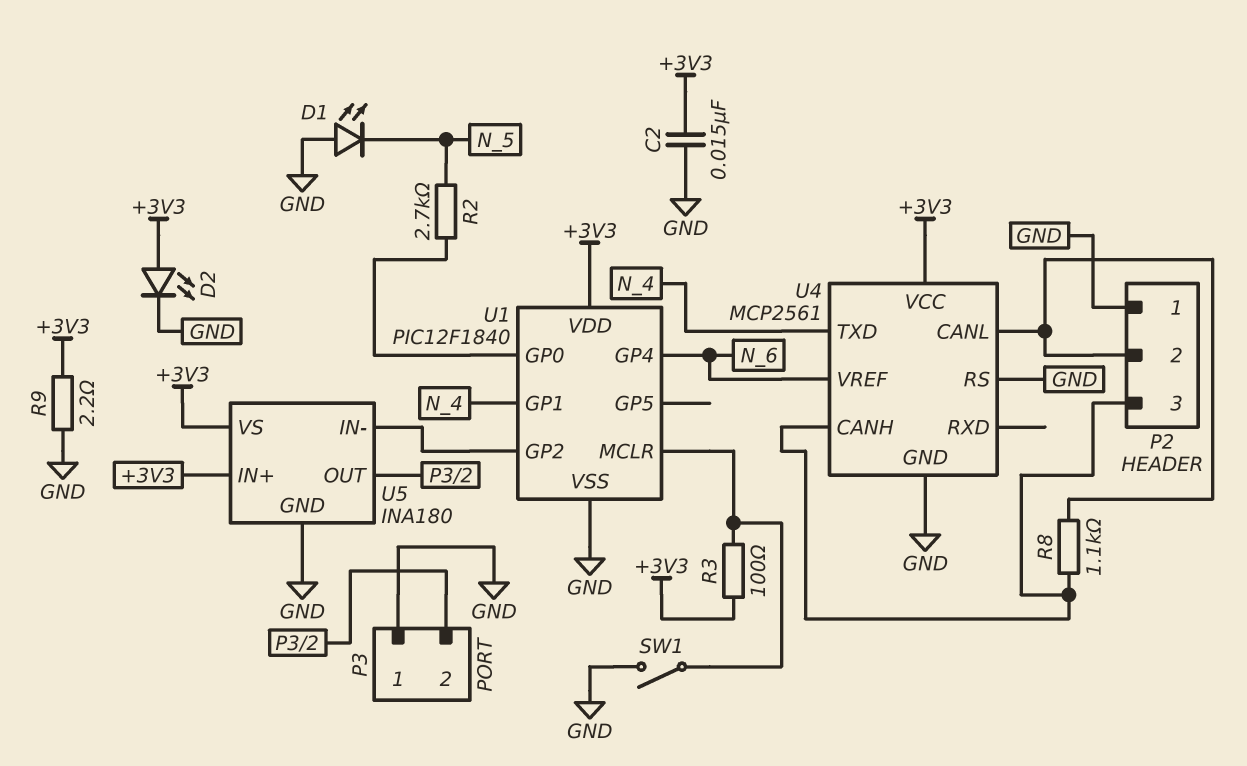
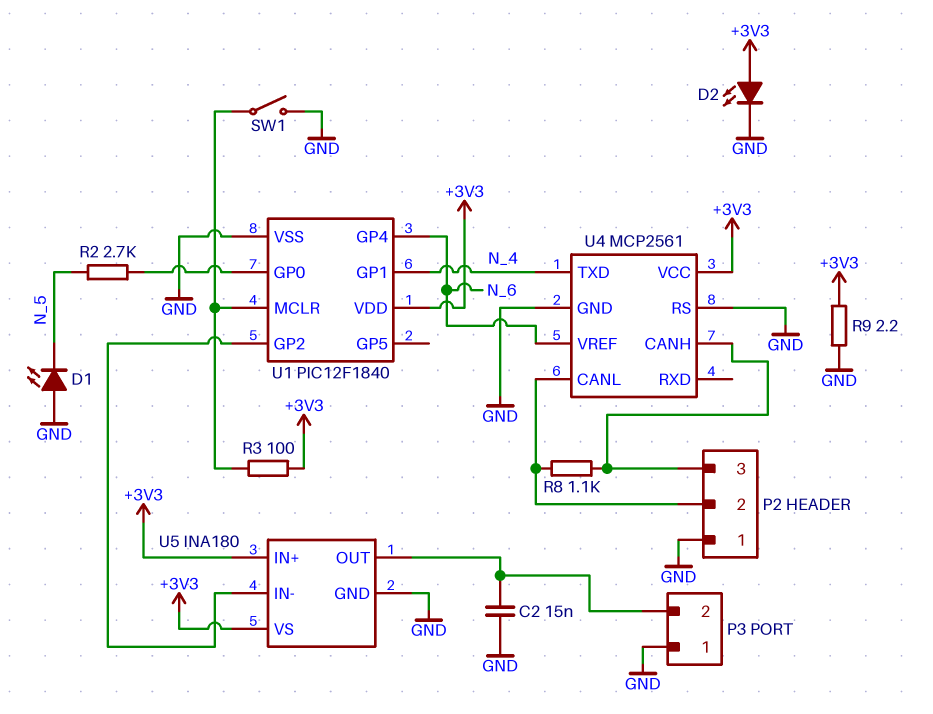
C2: 15nF (+3V3, GND) -> 15nF (GND, P3/2)

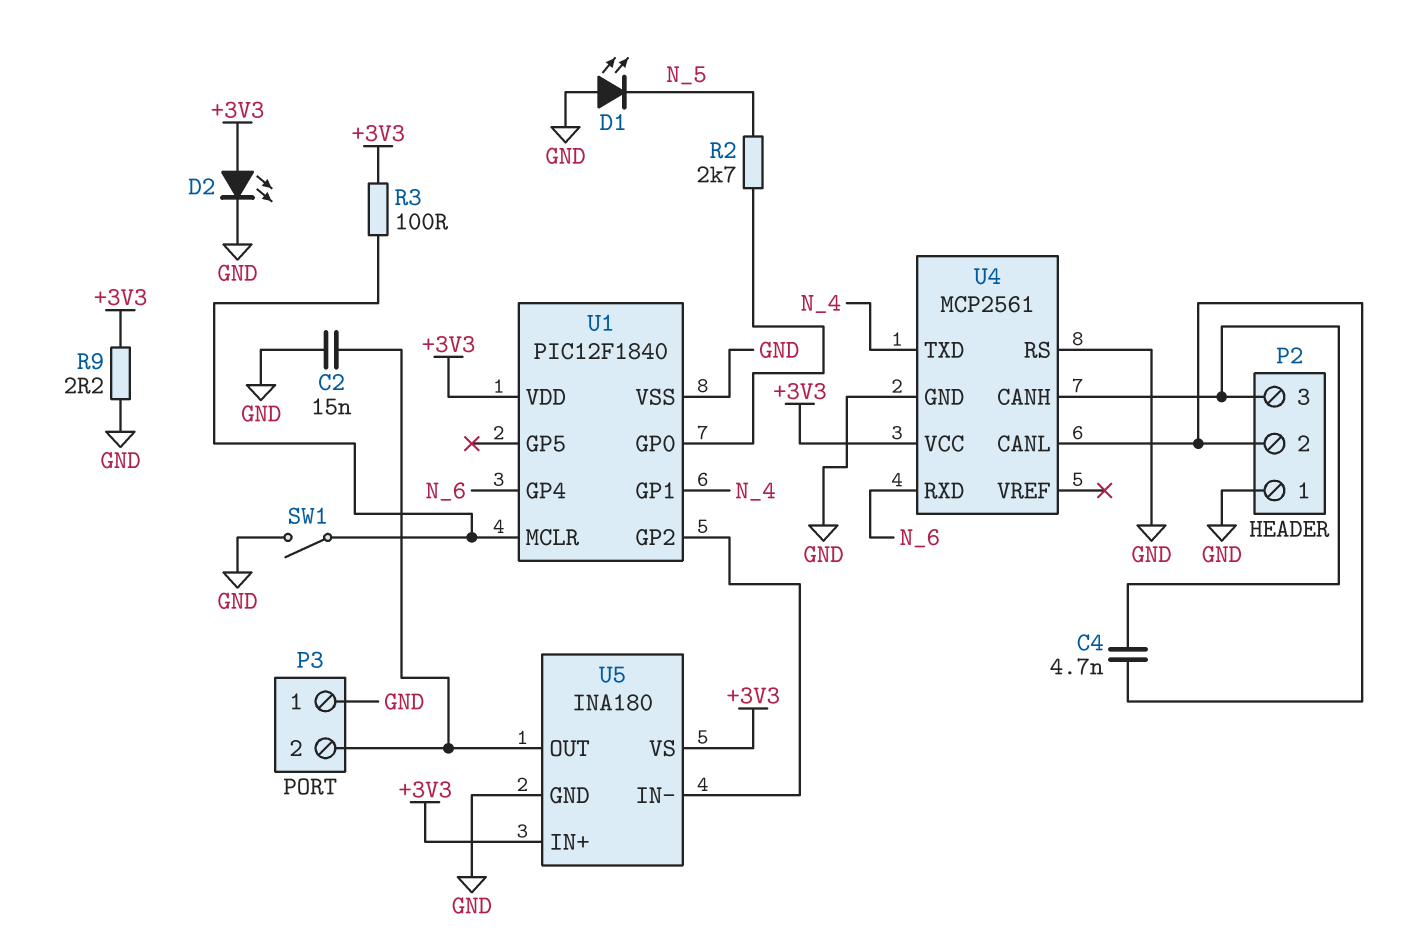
C4: none -> 4.7nF (P2/2, P2/3)
R8: 1.1k (P2/2, P2/3) -> none
U4 pin RXD: none -> N_6
U4 pin VREF: N_6 -> none

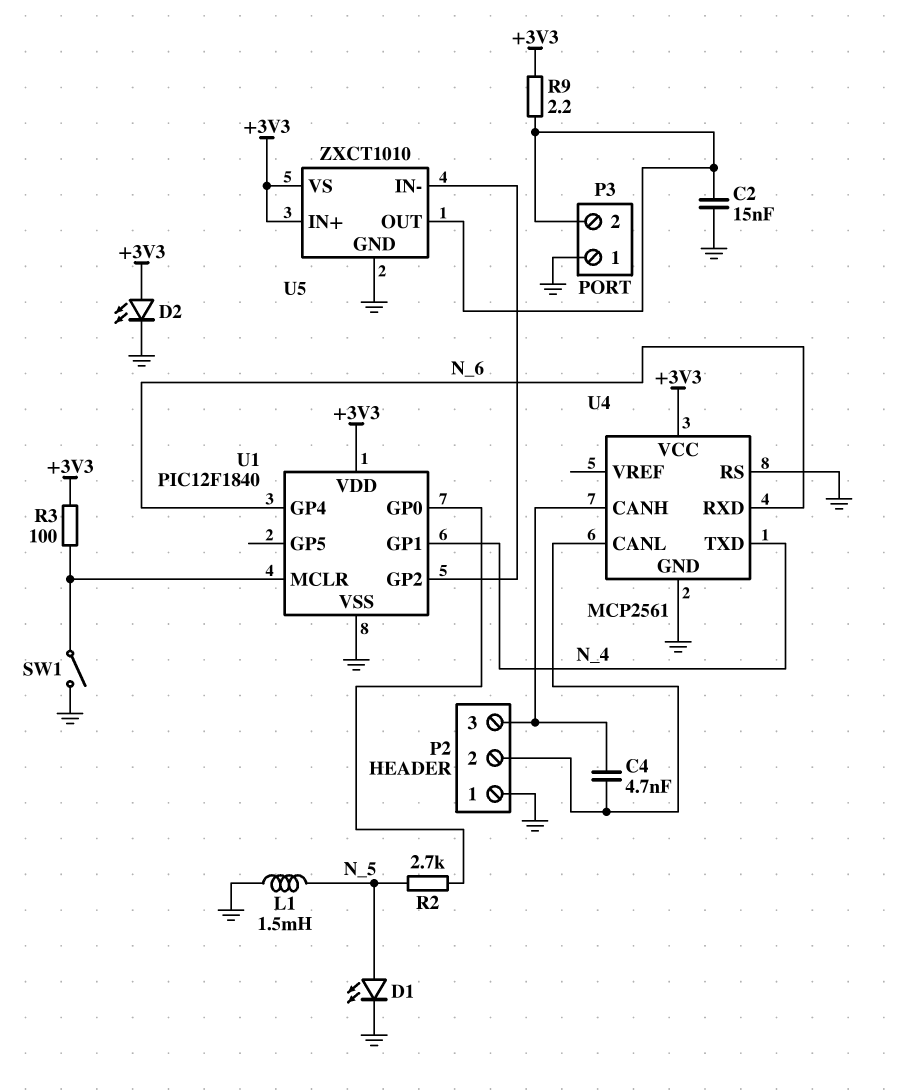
D1: LED (A GND, K N_5) -> LED (A N_5, K GND)
L1: none -> 1.5mH (GND, N_5)
R9: 2.2 (+3V3, GND) -> 2.2 (+3V3, P3/2)
U5: INA180 -> ZXCT1010

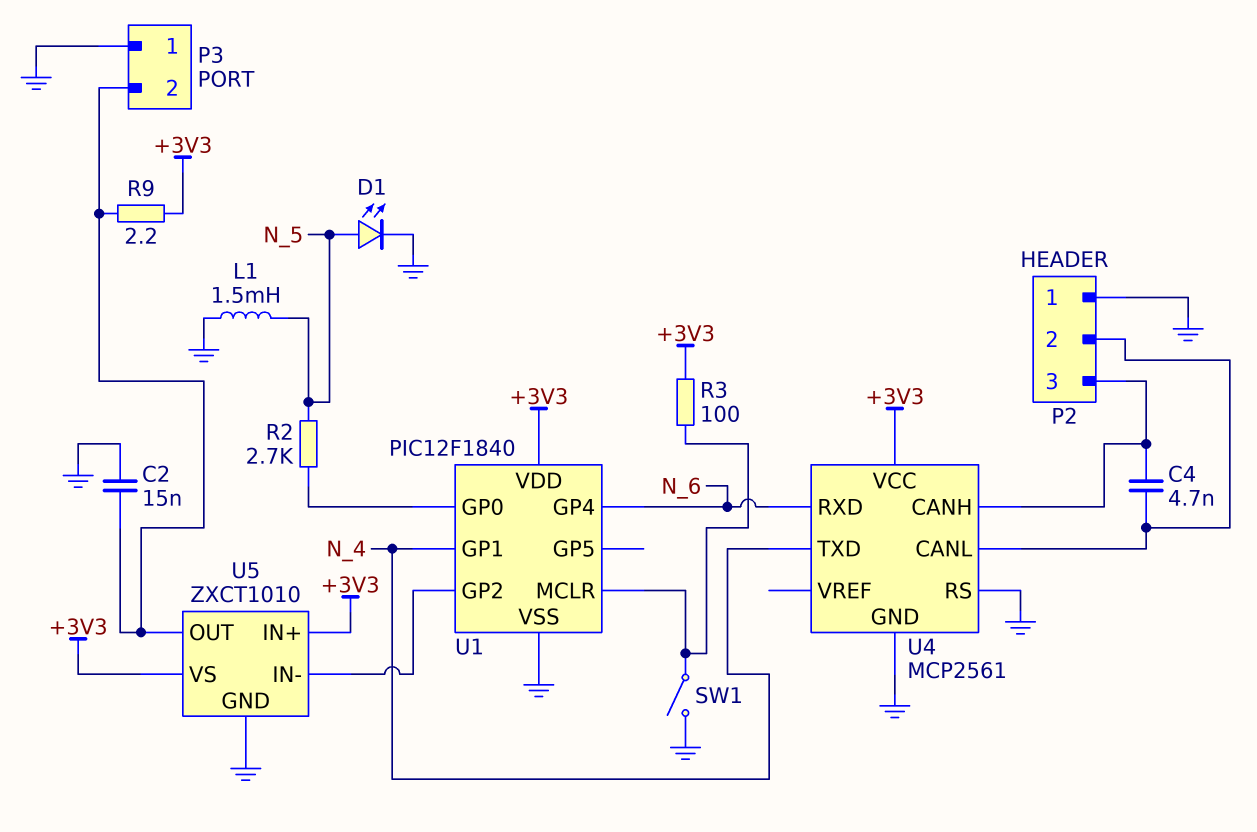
D2: LED (A +3V3, K GND) -> none

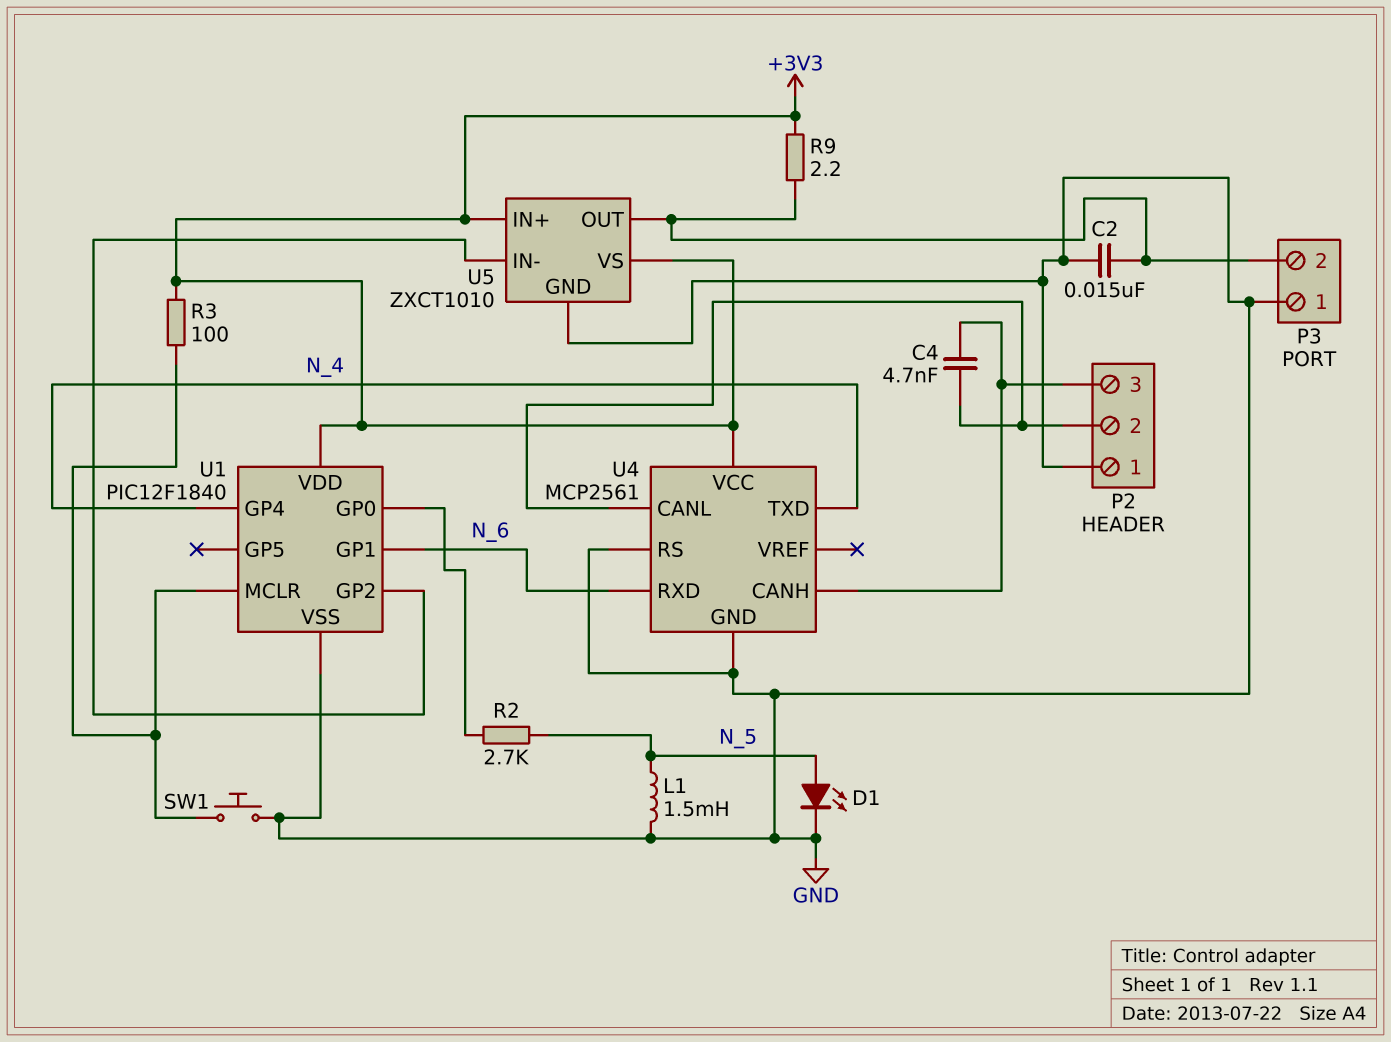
SW1: switch (GND, U1/MCLR) -> button (GND, U1/MCLR)
U1 pin GP1: N_4 -> N_6
U1 pin GP4: N_6 -> N_4

